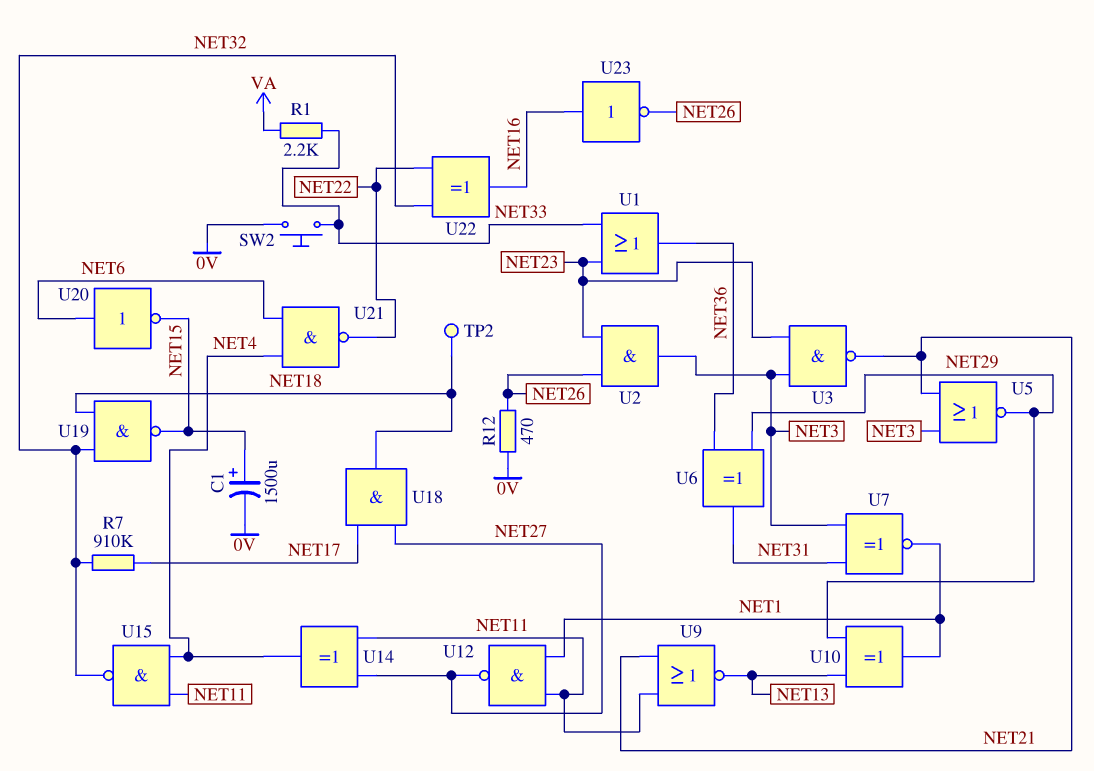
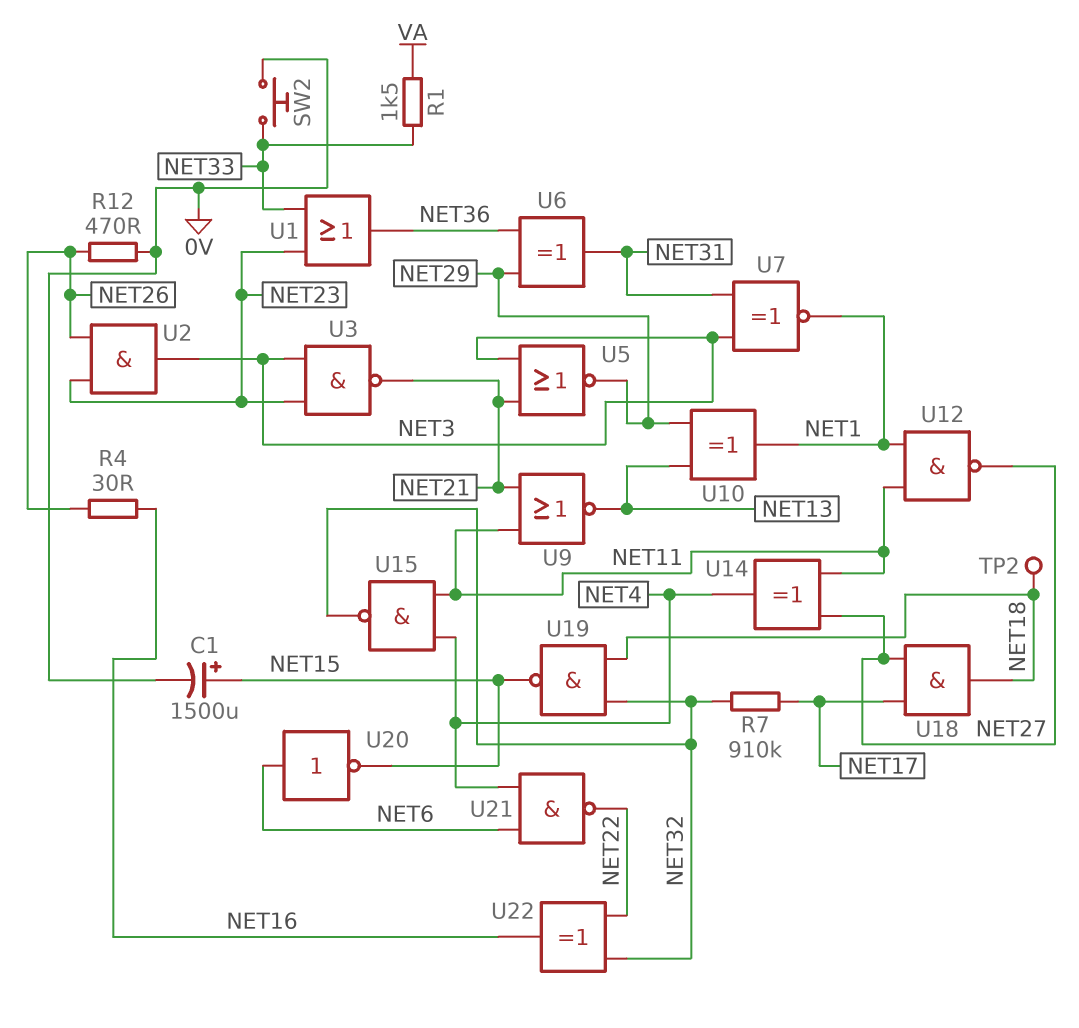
R1: 2.2k (NET33, VA) -> 1.5k (NET33, VA)
R4: none -> 30 (NET16, NET26)
U23: NOT (in NET16, out NET26) -> none

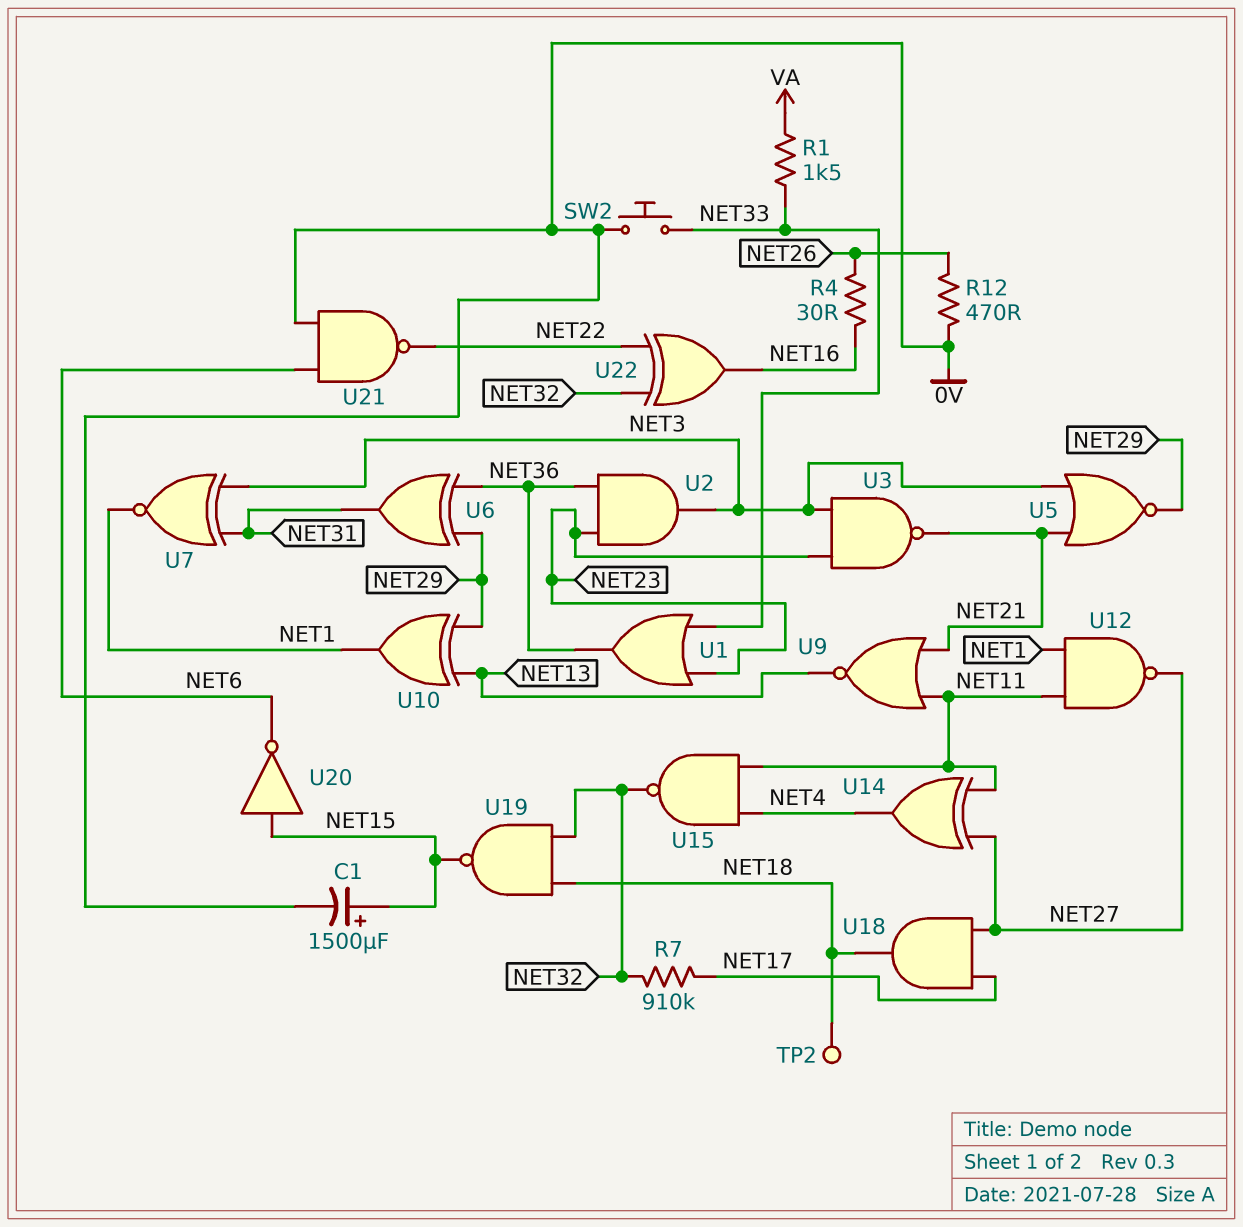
U2: AND (in NET23, in NET26, out NET3) -> AND (in NET23, in NET36, out NET3)
U20: NOT (in NET6, out NET15) -> NOT (in NET15, out NET6)
U21: NAND (in NET4, in NET6, out NET22) -> NAND (in 0V, in NET6, out NET22)

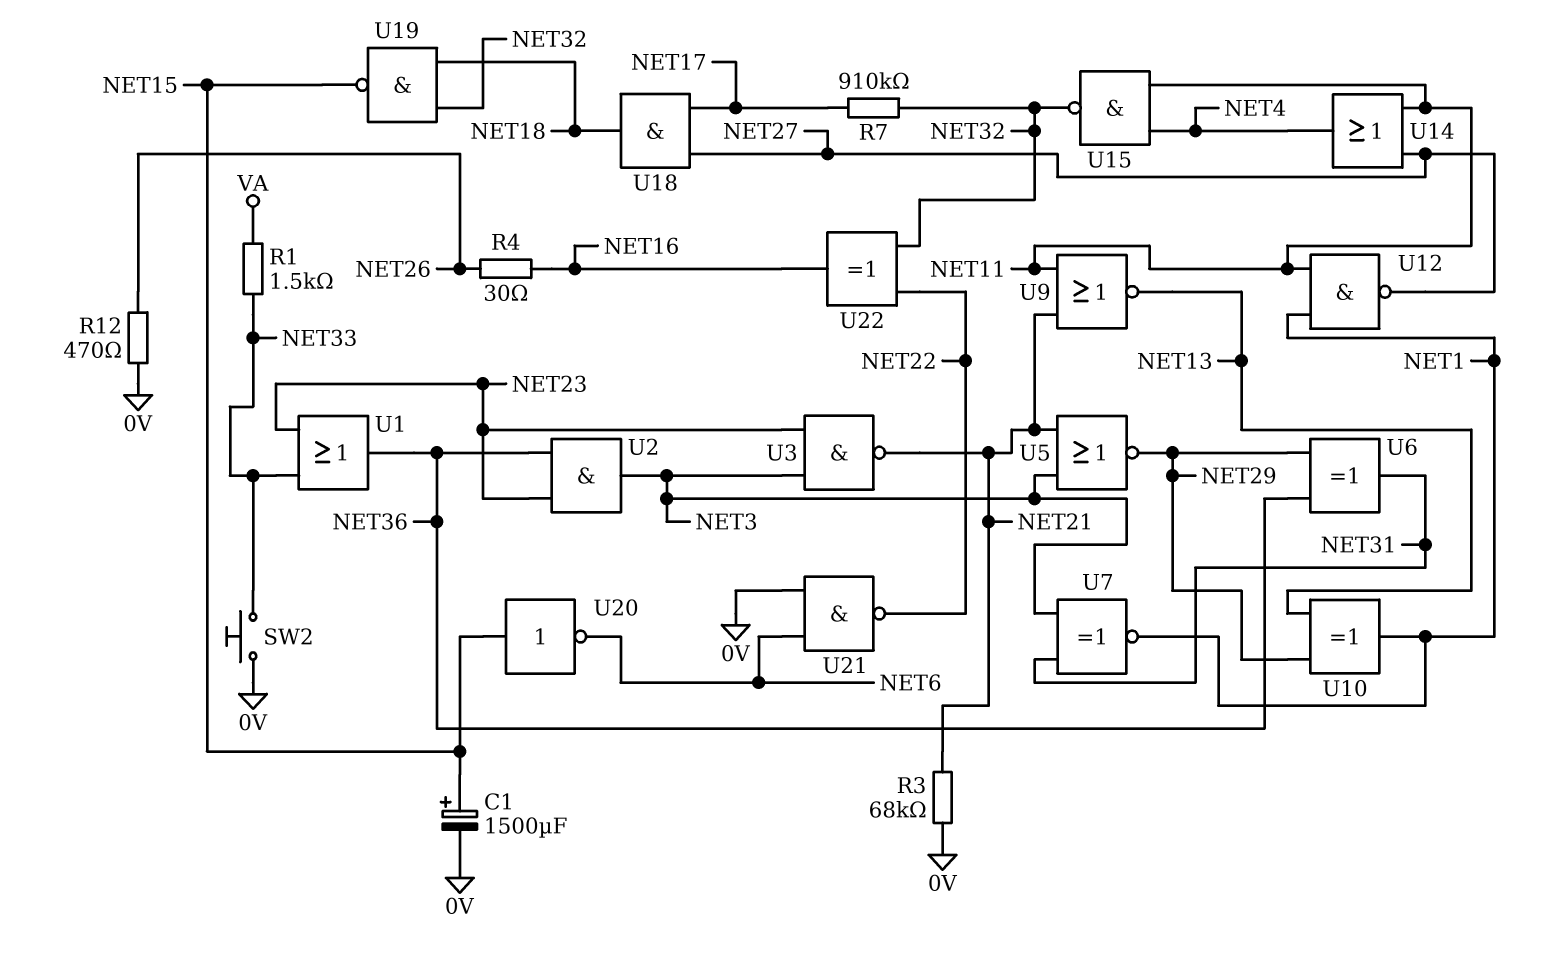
R3: none -> 68k (0V, NET21)
TP2: test point (NET18) -> none
U14: XOR (in NET11, in NET27, out NET4) -> OR (in NET11, in NET27, out NET4)

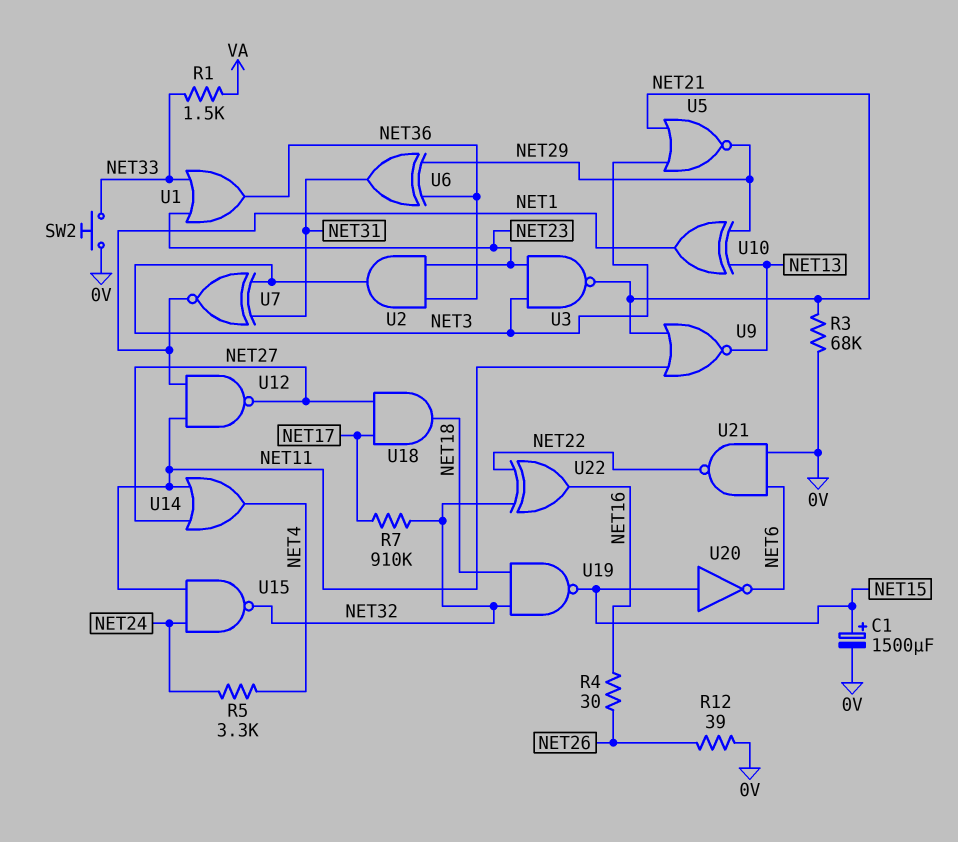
R5: none -> 3.3k (NET4, NET24)
R12: 470 (0V, NET26) -> 39 (0V, NET26)
U15: NAND (in NET4, in NET11, out NET32) -> NAND (in NET11, in NET24, out NET32)

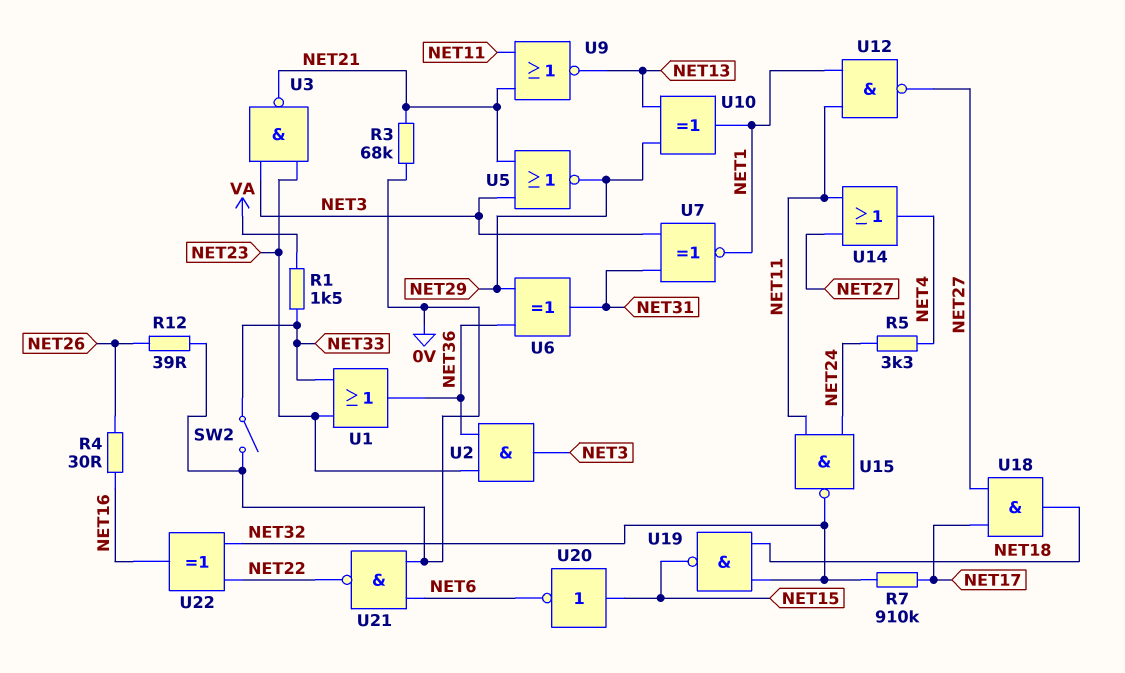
C1: 1500uF (plus NET15, minus 0V) -> none
SW2: button (0V, NET33) -> switch (0V, NET33)

